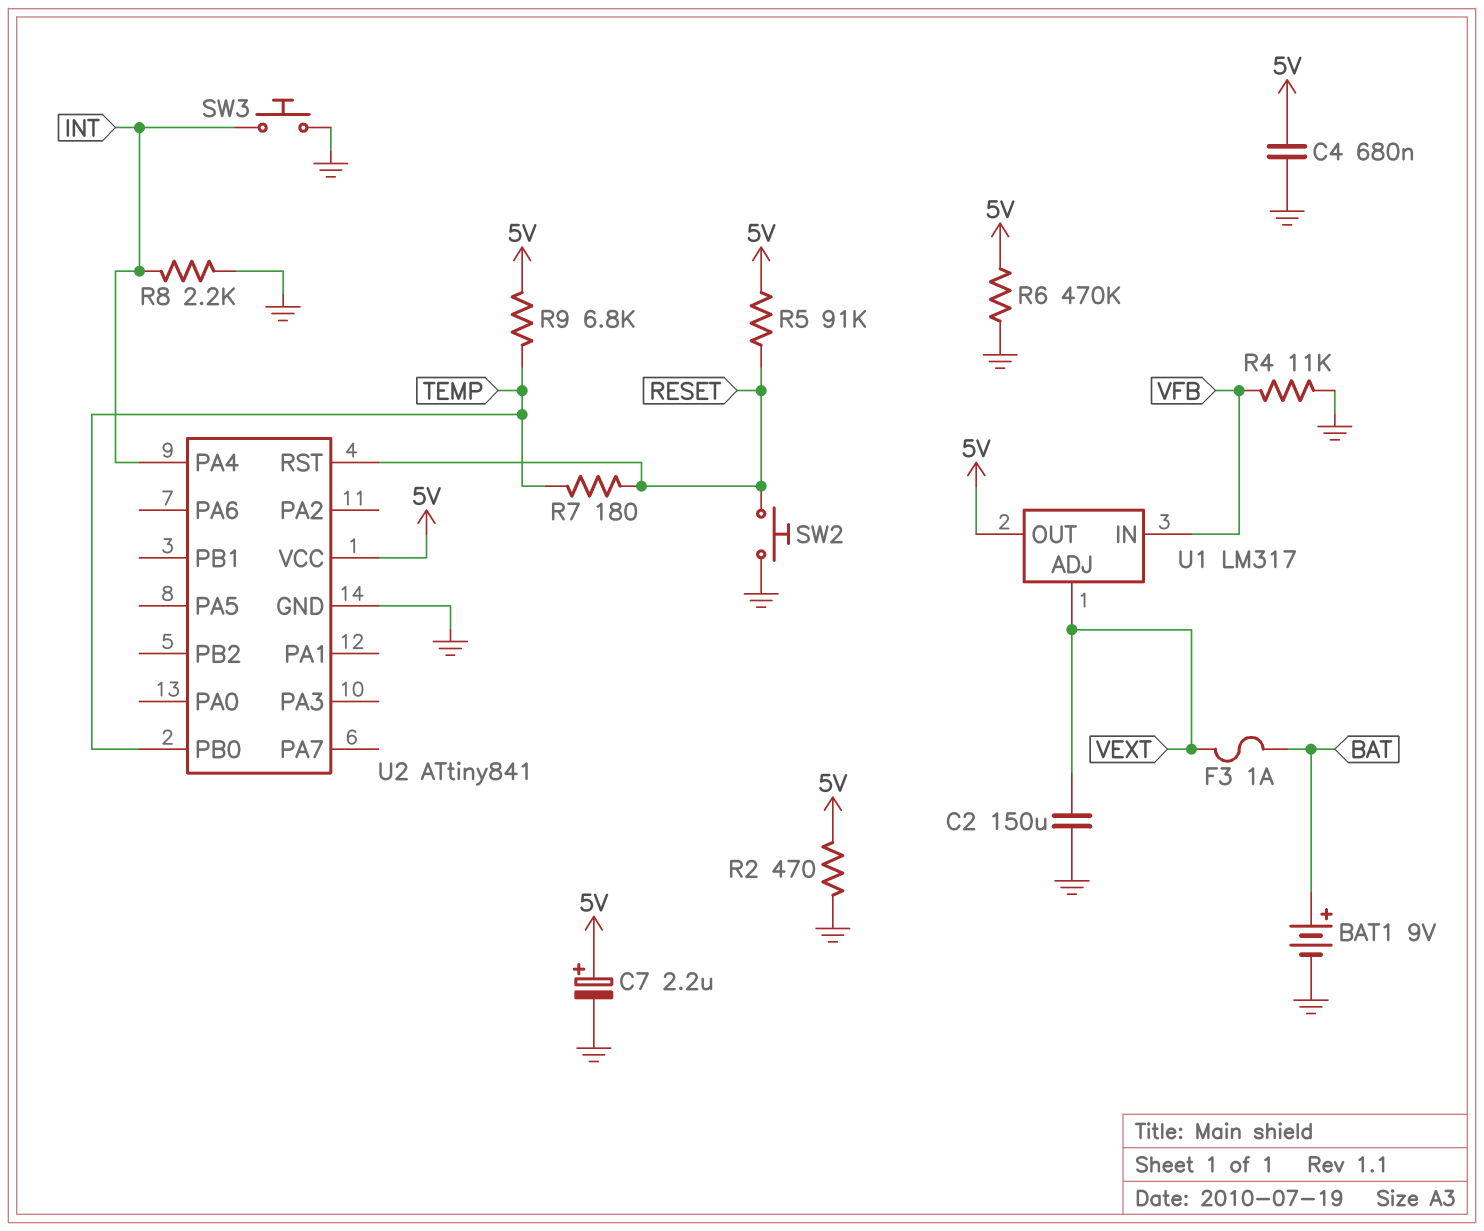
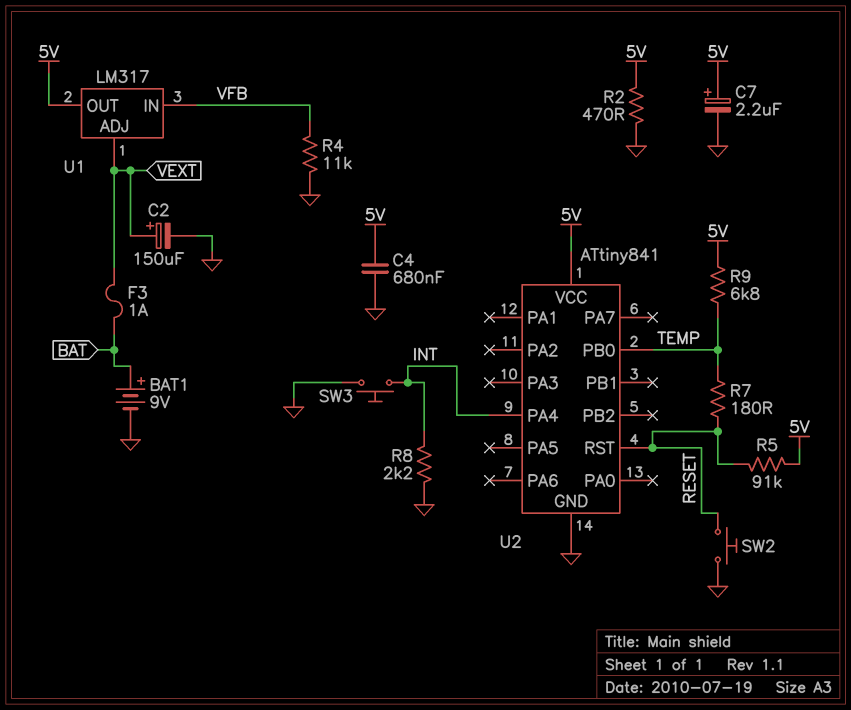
C2: 150uF (GND, VEXT) -> 150uF (plus VEXT, minus GND)
R6: 470k (5V, GND) -> none

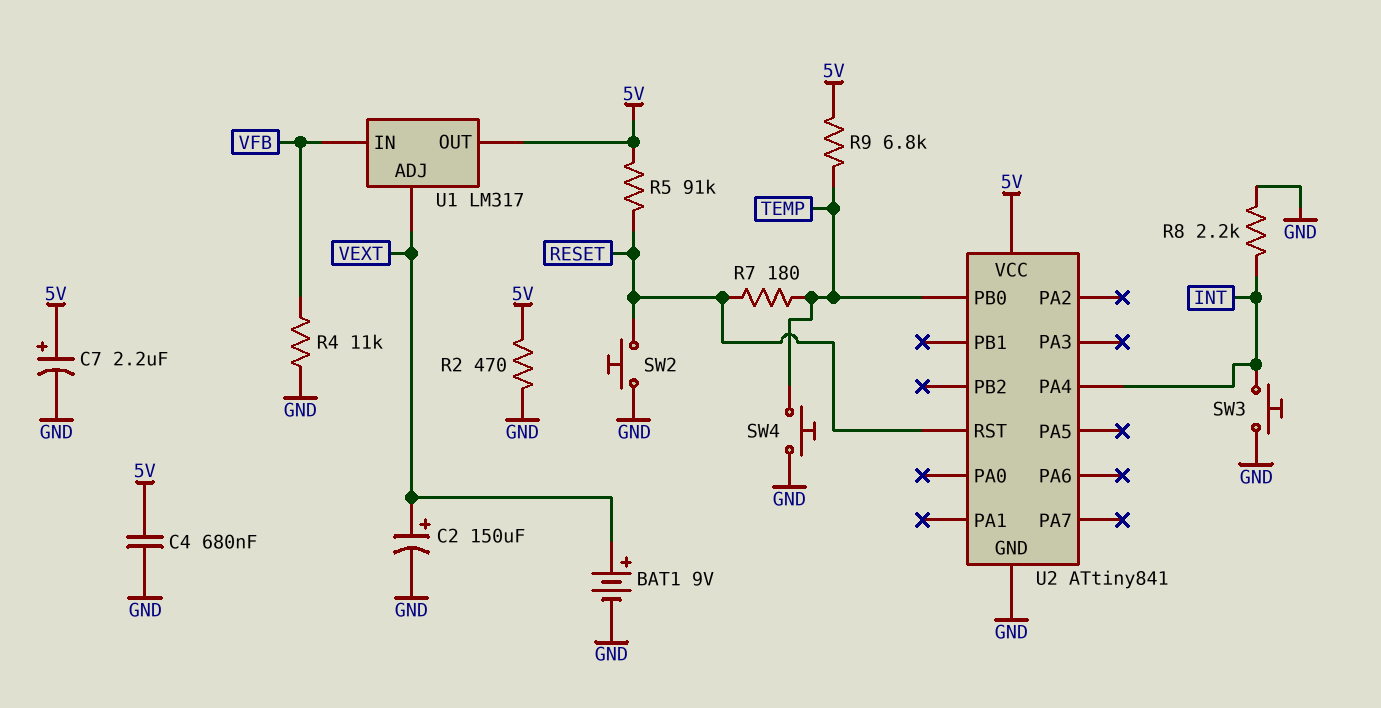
BAT1: 9V (plus BAT, minus GND) -> 9V (plus VEXT, minus GND)
F3: 1A (BAT, VEXT) -> none
SW4: none -> button (GND, TEMP)

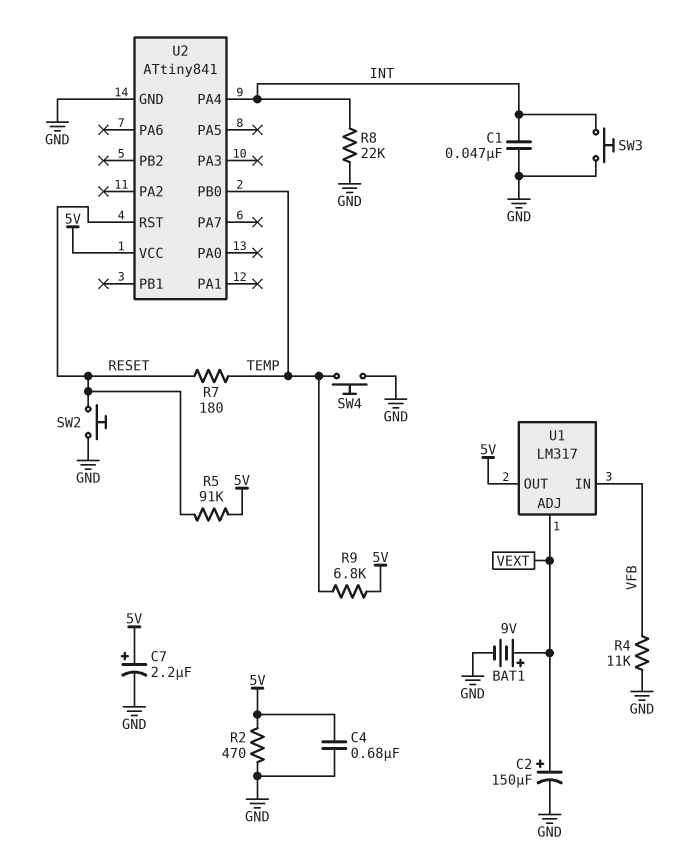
C1: none -> 47nF (GND, INT)
R8: 2.2k (GND, INT) -> 22k (GND, INT)

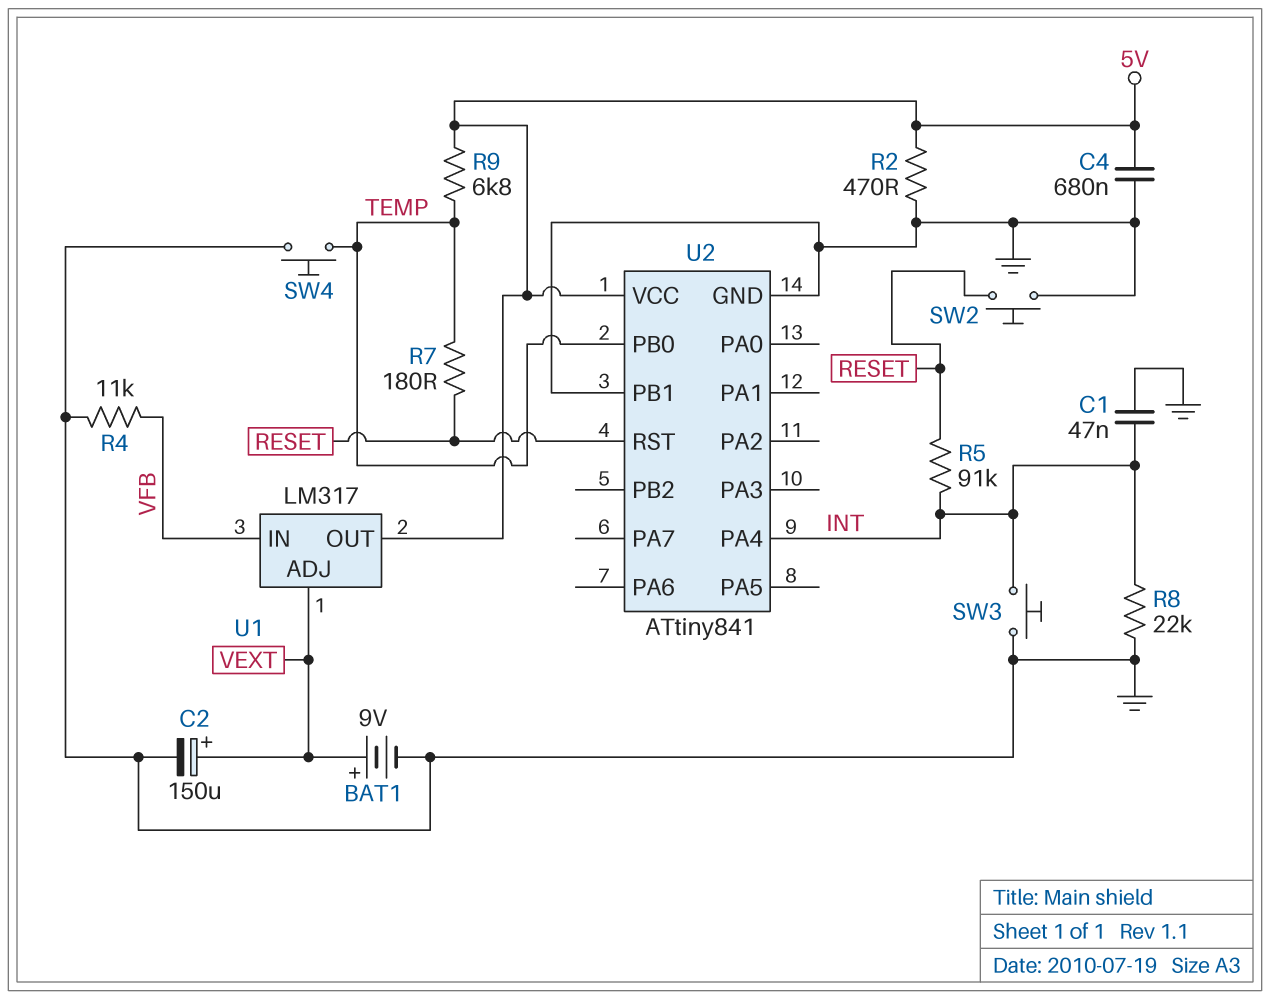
C7: 2.2uF (plus 5V, minus GND) -> none
R5: 91k (5V, RESET) -> 91k (INT, RESET)
U2 pin PB1: none -> GND

